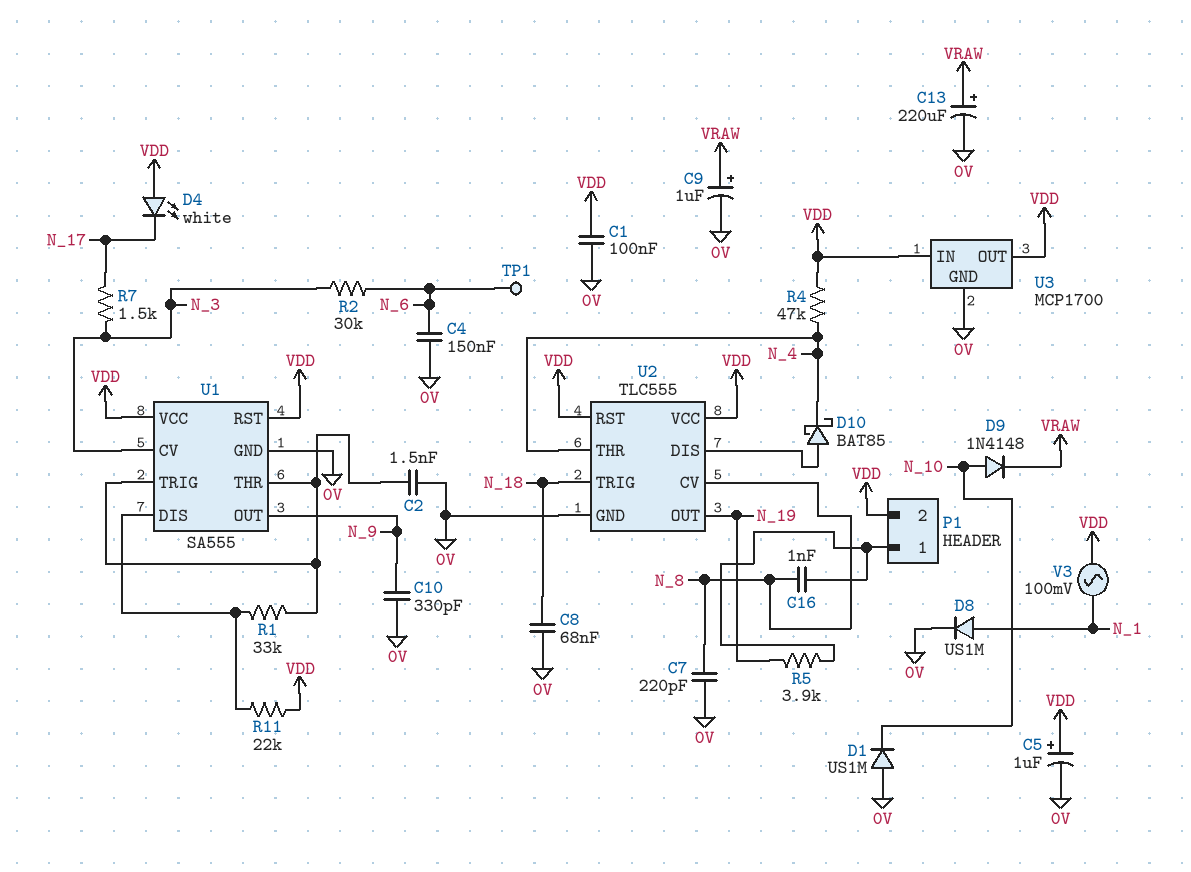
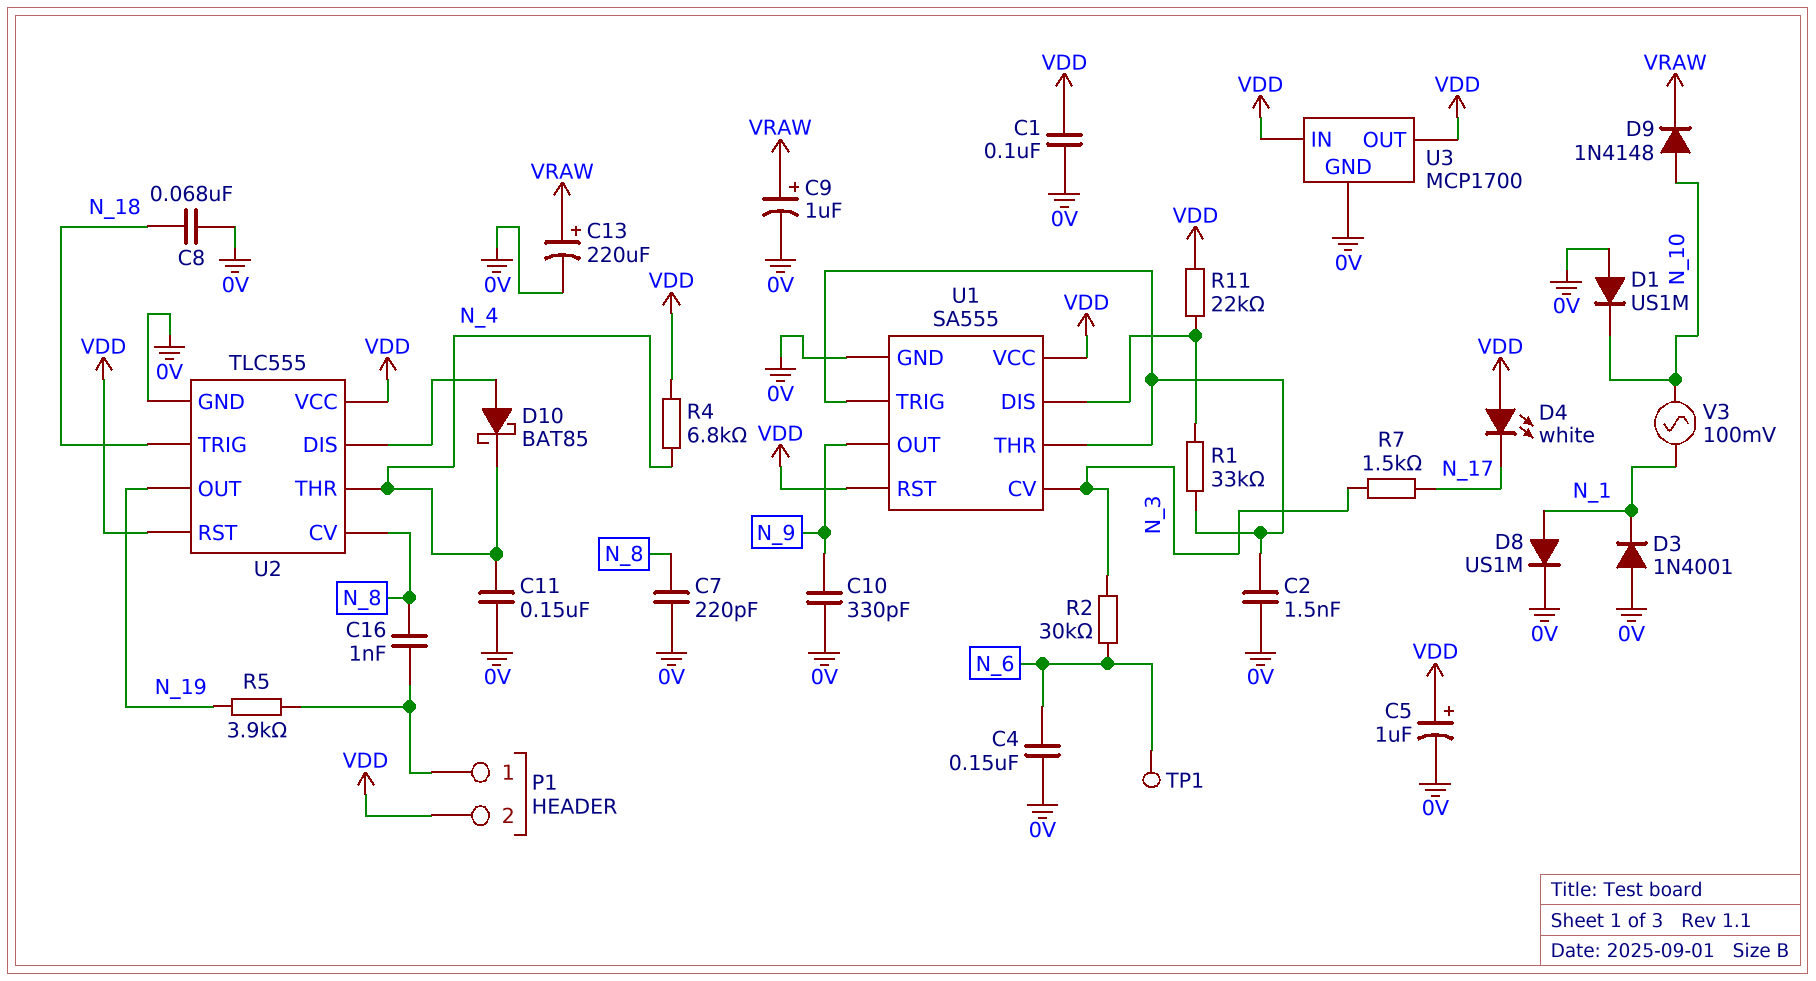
C11: none -> 150nF (0V, N_4)
D3: none -> diode 1N4001 (A 0V, K N_1)
R4: 47k (N_4, VDD) -> 6.8k (N_4, VDD)
V3: AC 100mV (N_1, VDD) -> AC 100mV (N_1, N_10)

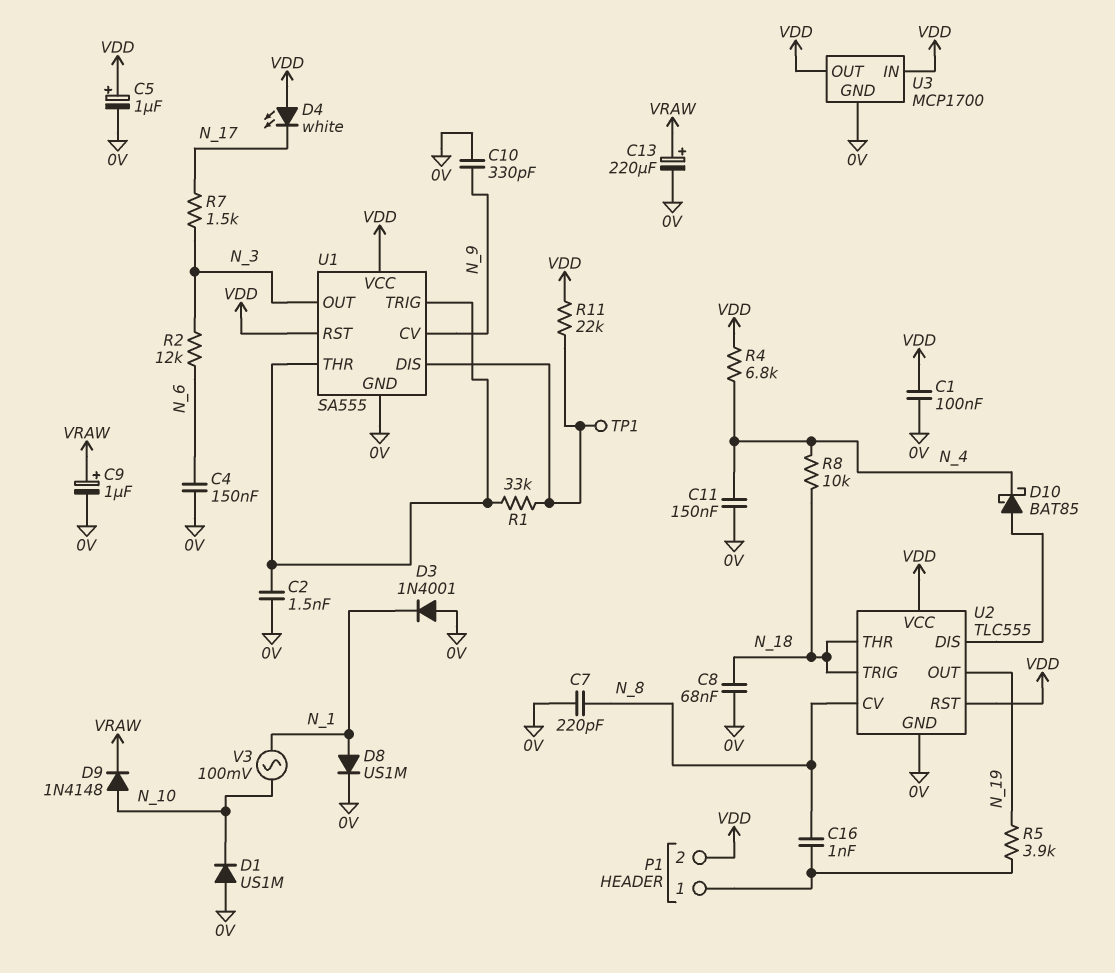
R2: 30k (N_3, N_6) -> 12k (N_3, N_6)
R8: none -> 10k (N_4, N_18)
TP1: test point (N_6) -> test point (U1/DIS)
U1 pin CV: N_3 -> N_9
U1 pin OUT: N_9 -> N_3
U2 pin THR: N_4 -> N_18

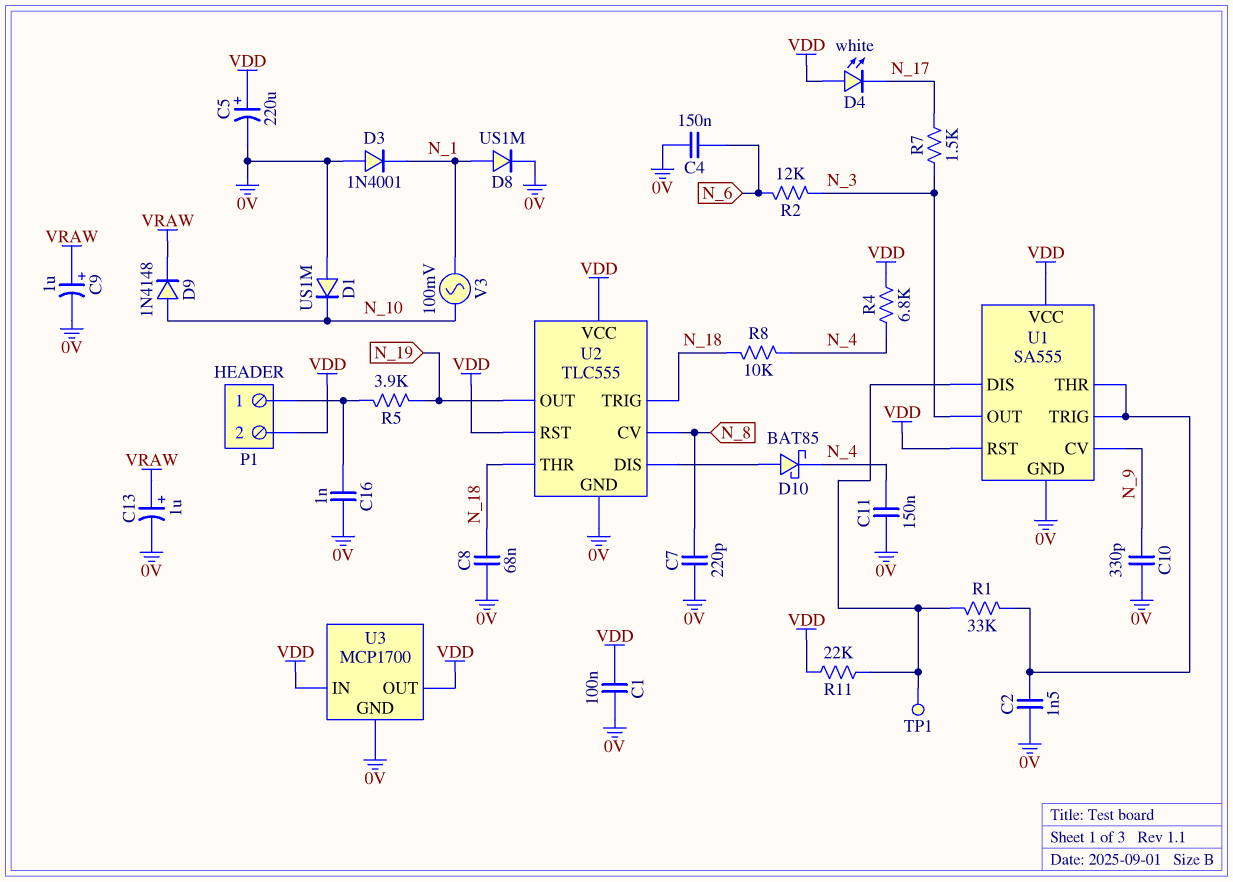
C5: 1uF (plus VDD, minus 0V) -> 220uF (plus VDD, minus 0V)
C13: 220uF (plus VRAW, minus 0V) -> 1uF (plus VRAW, minus 0V)
C16: 1nF (N_8, P1/1) -> 1nF (0V, P1/1)

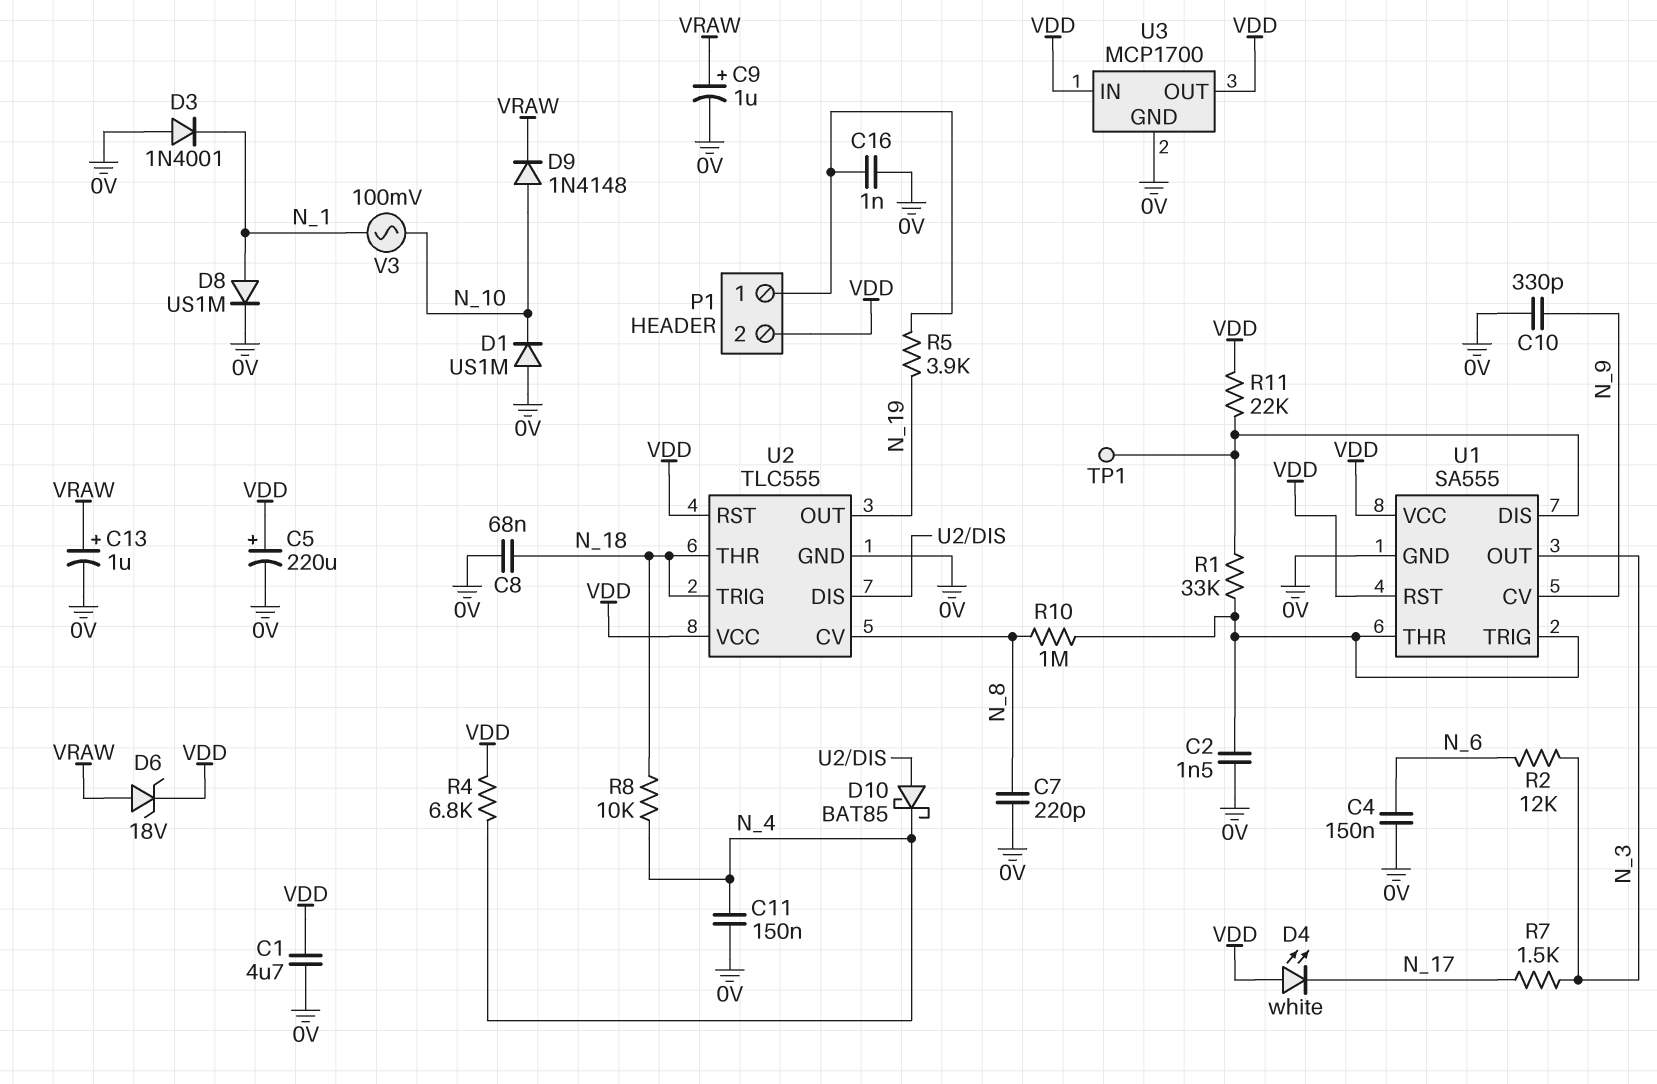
C1: 100nF (0V, VDD) -> 4.7uF (0V, VDD)
D6: none -> zener 18V (A VRAW, K VDD)
R10: none -> 1M (N_8, U1/THR)

